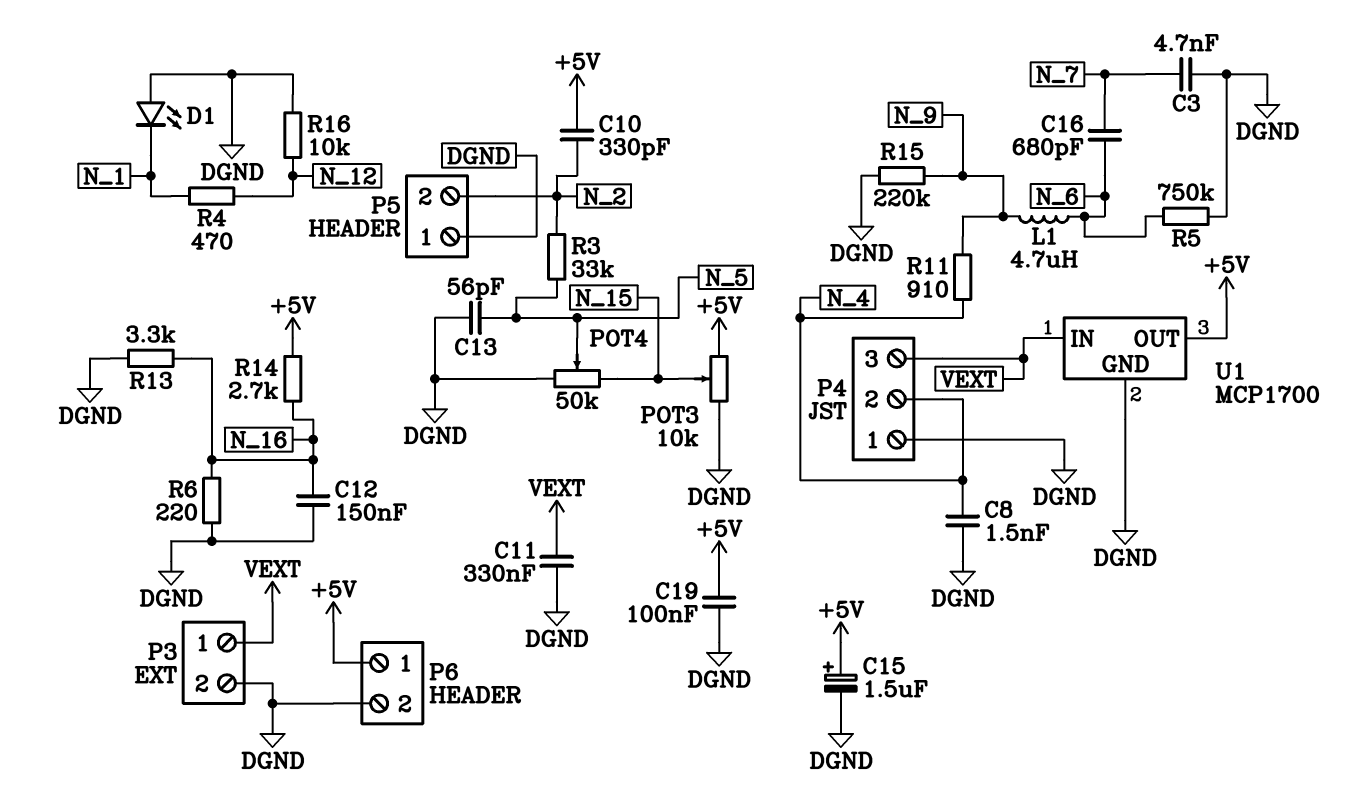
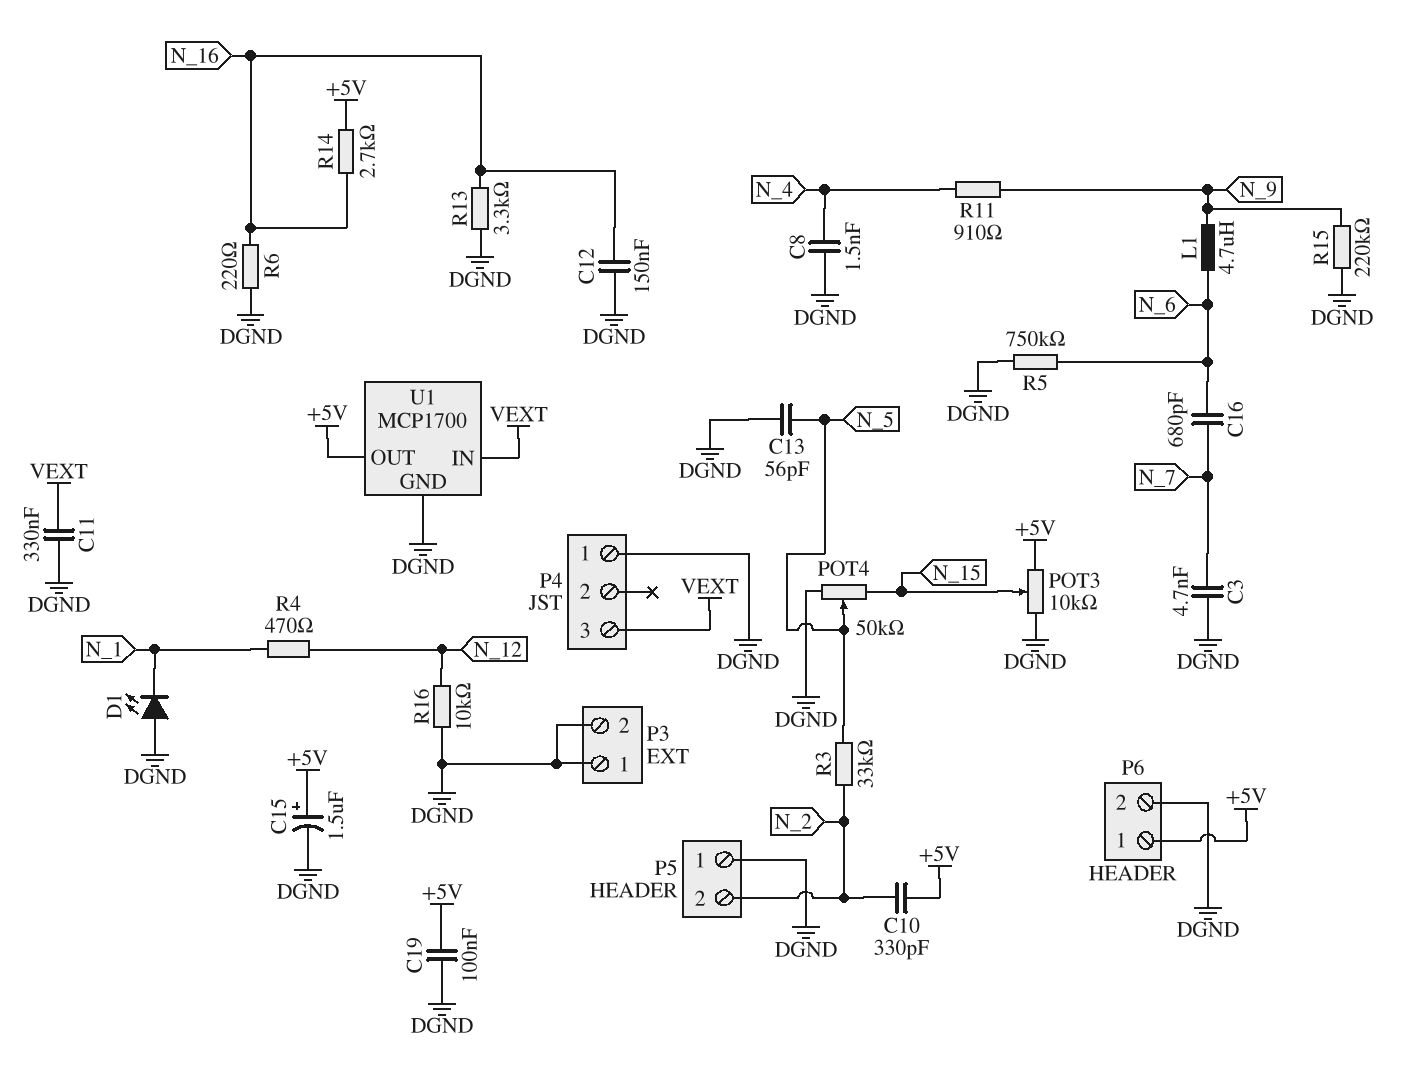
P3 pin 1: VEXT -> DGND
P4 pin 2: N_4 -> none

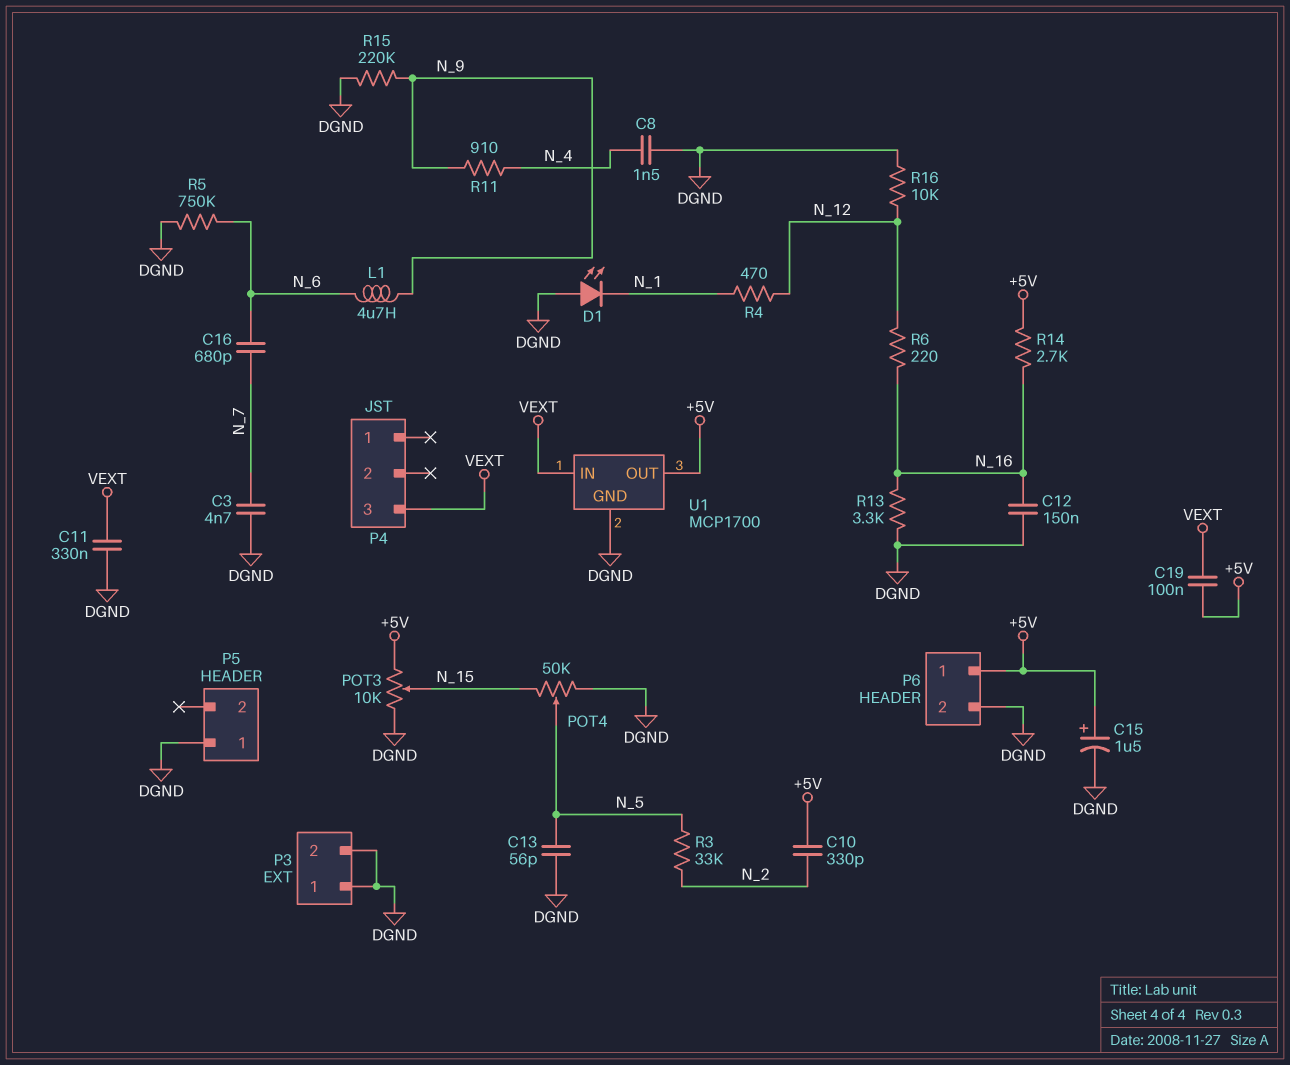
C19: 100nF (+5V, DGND) -> 100nF (+5V, VEXT)
P4 pin 1: DGND -> none
P5 pin 2: N_2 -> none
R6: 220 (DGND, N_16) -> 220 (N_12, N_16)

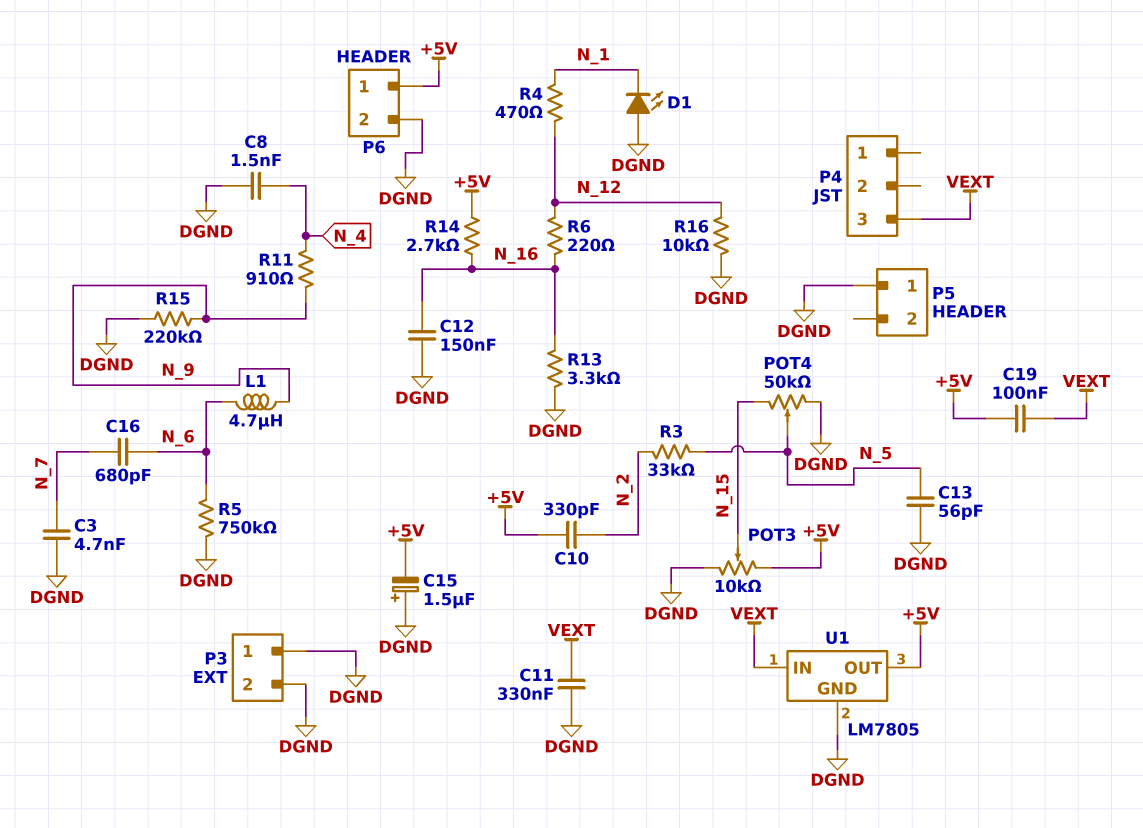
C15: 1.5uF (plus +5V, minus DGND) -> 1.5uF (plus DGND, minus +5V)
U1: MCP1700 -> LM7805

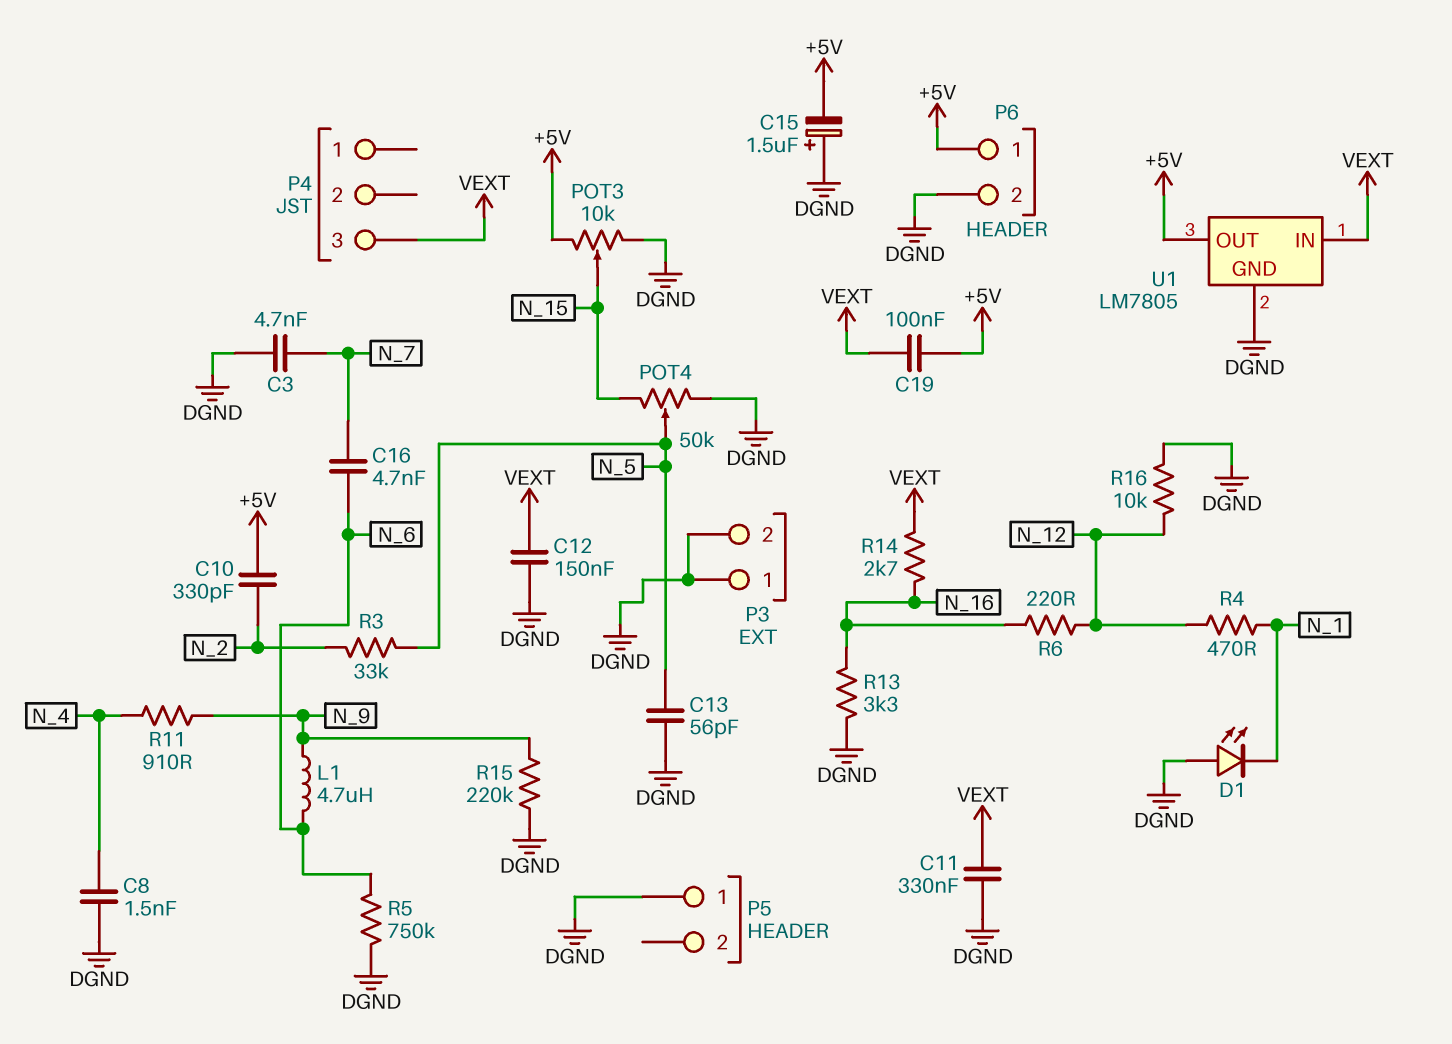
C12: 150nF (DGND, N_16) -> 150nF (DGND, VEXT)
C16: 680pF (N_6, N_7) -> 4.7nF (N_6, N_7)
R14: 2.7k (+5V, N_16) -> 2.7k (N_16, VEXT)

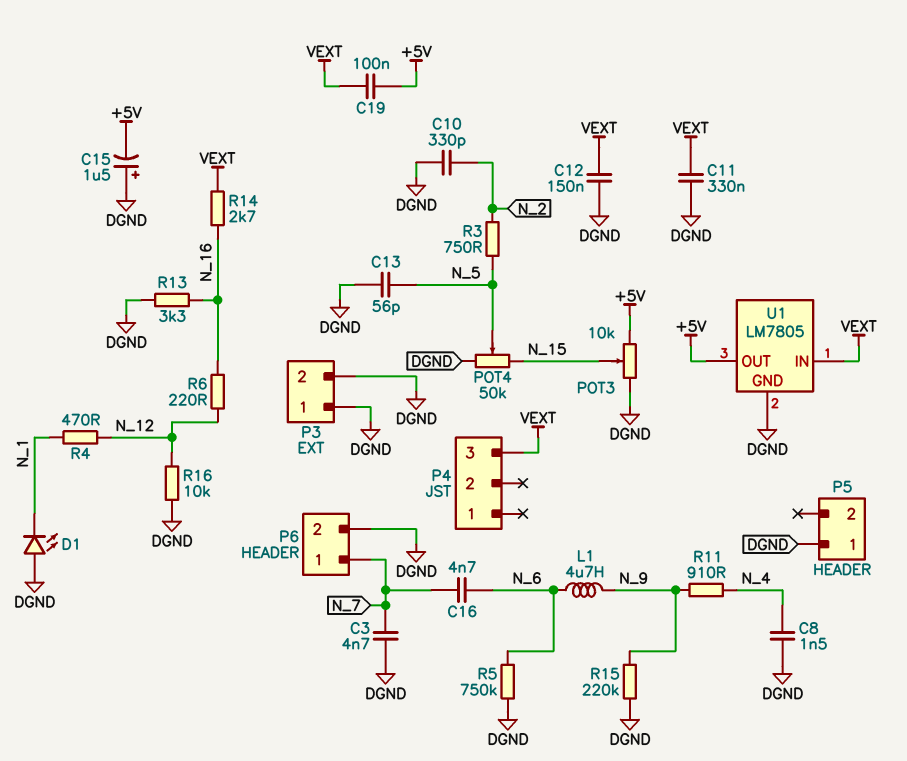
C10: 330pF (+5V, N_2) -> 330pF (DGND, N_2)
P6 pin 1: +5V -> N_7
R3: 33k (N_2, N_5) -> 750 (N_2, N_5)

